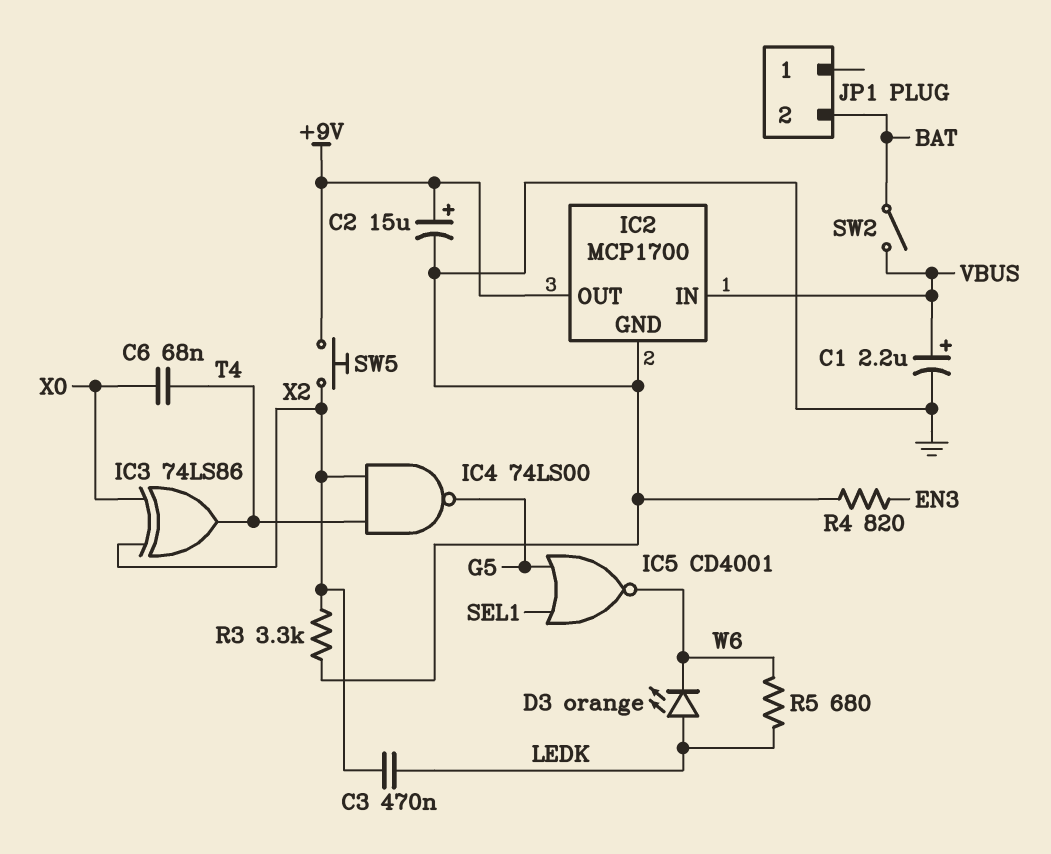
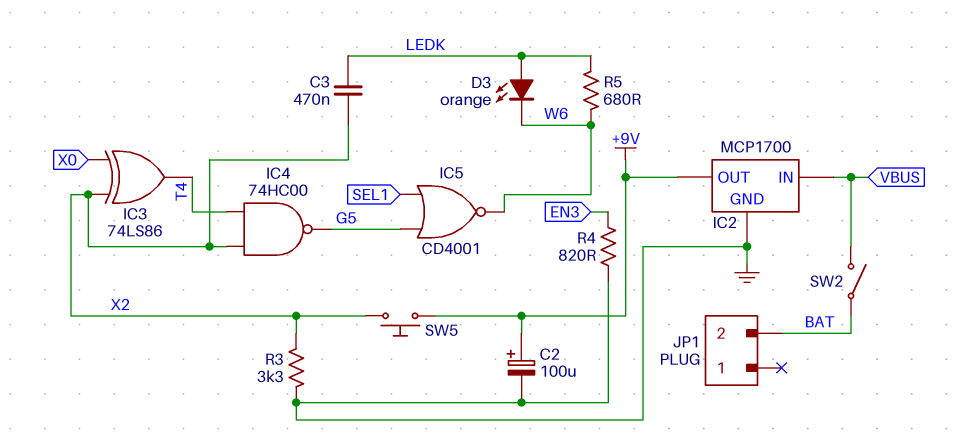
C1: 2.2uF (plus VBUS, minus GND) -> none
C2: 15uF (plus +9V, minus GND) -> 100uF (plus +9V, minus GND)
C6: 68nF (T4, X0) -> none
IC4: NAND 74LS00 (in T4, in X2, out G5) -> NAND 74HC00 (in T4, in X2, out G5)

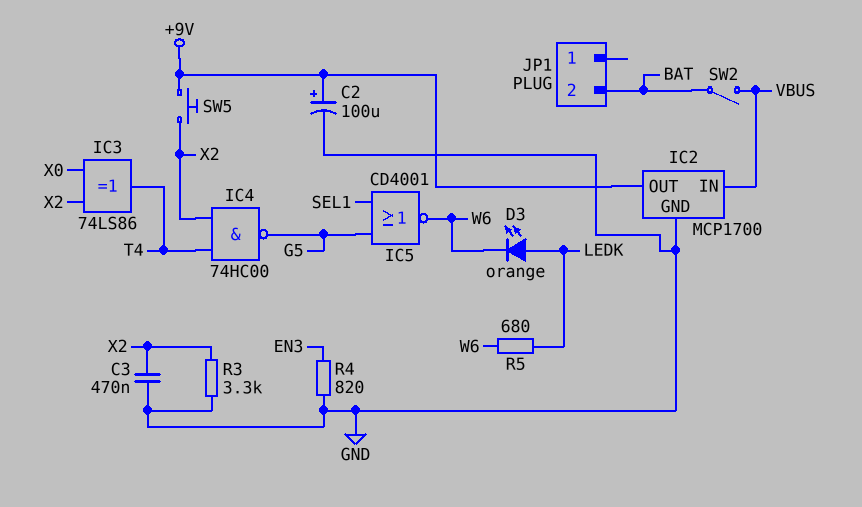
C3: 470nF (LEDK, X2) -> 470nF (GND, X2)

